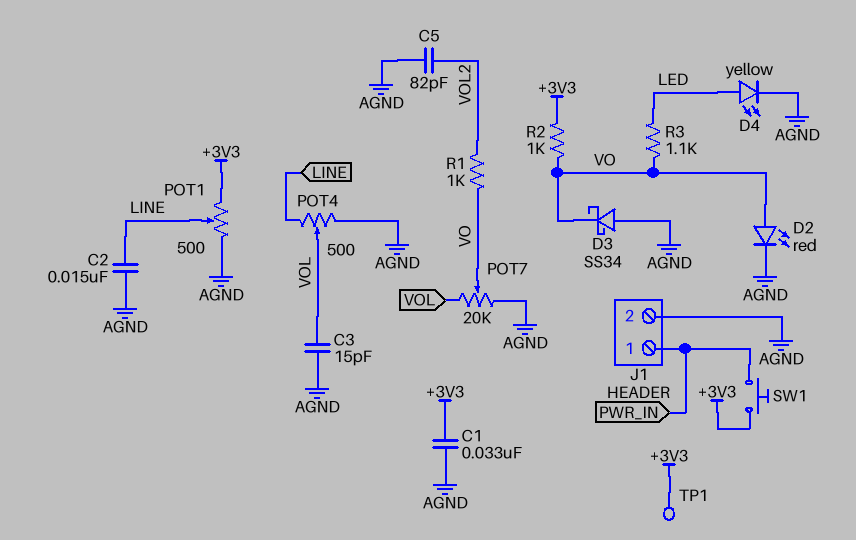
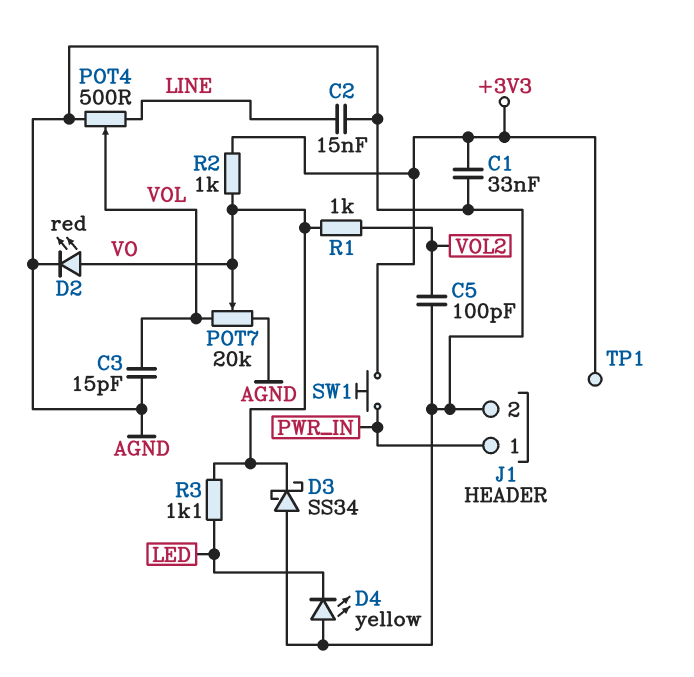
C5: 82pF (AGND, VOL2) -> 100pF (AGND, VOL2)
D4: LED yellow (A LED, K AGND) -> LED yellow (A AGND, K LED)
POT1: 500 (+3V3, AGND, wiper LINE) -> none

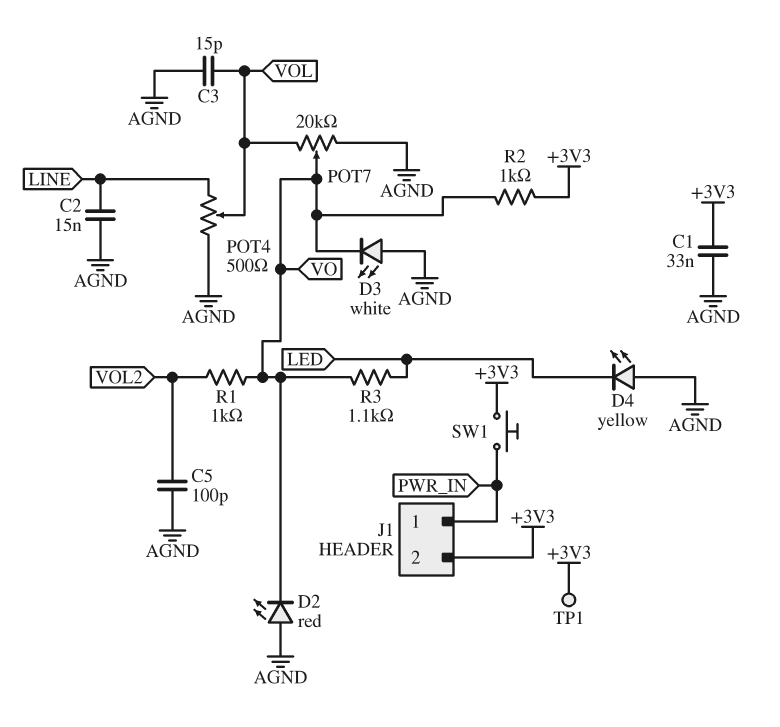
D2: LED red (A VO, K AGND) -> LED red (A AGND, K VO)
D3: schottky SS34 (A AGND, K VO) -> LED white (A AGND, K VO)
J1 pin 2: AGND -> +3V3

